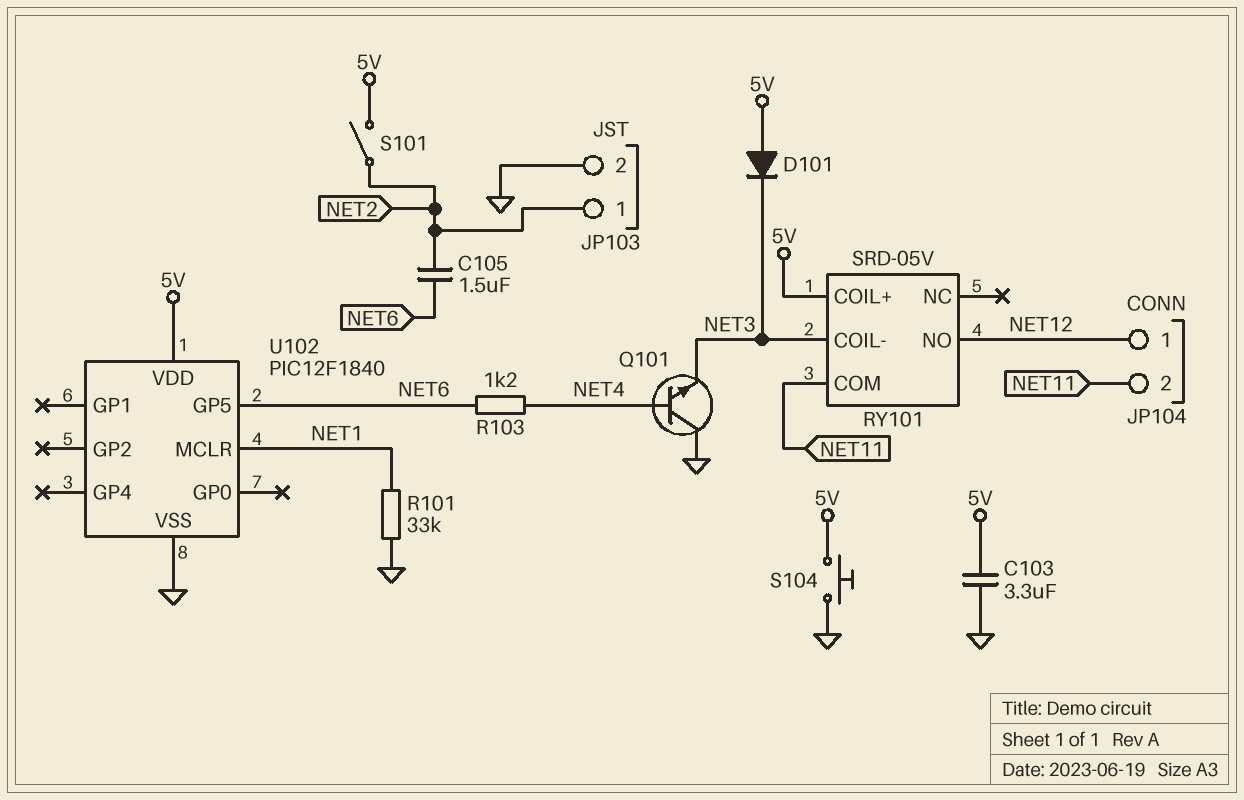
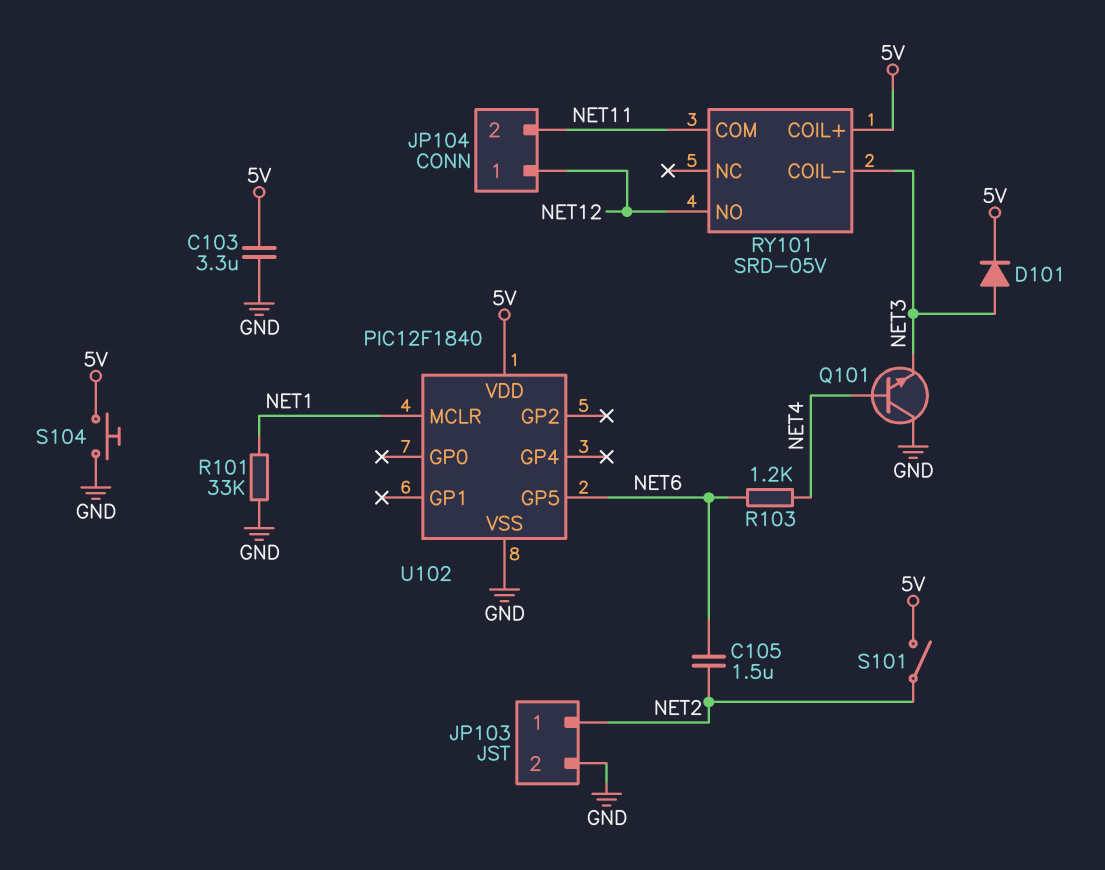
D101: diode (A 5V, K NET3) -> diode (A NET3, K 5V)

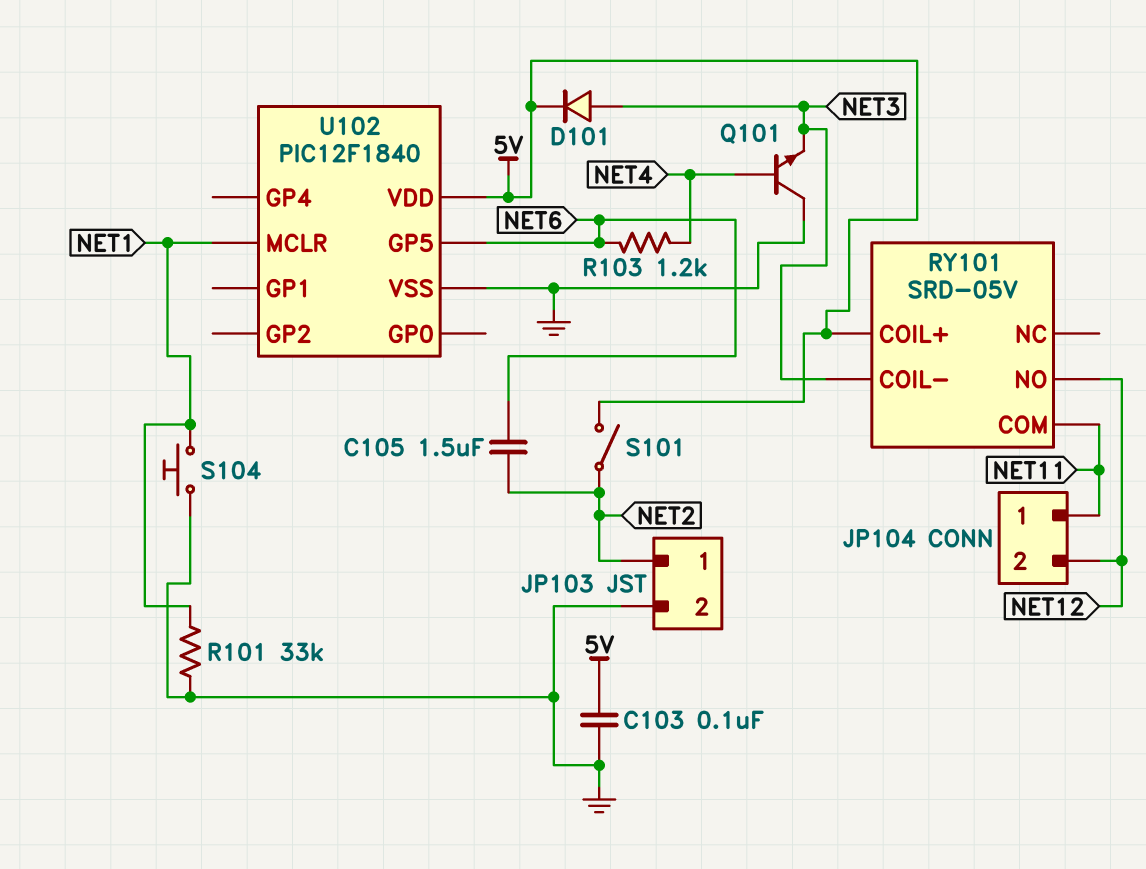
C103: 3.3uF (5V, GND) -> 100nF (5V, GND)
JP104 pin 1: NET12 -> NET11
JP104 pin 2: NET11 -> NET12
S104: button (5V, GND) -> button (GND, NET1)

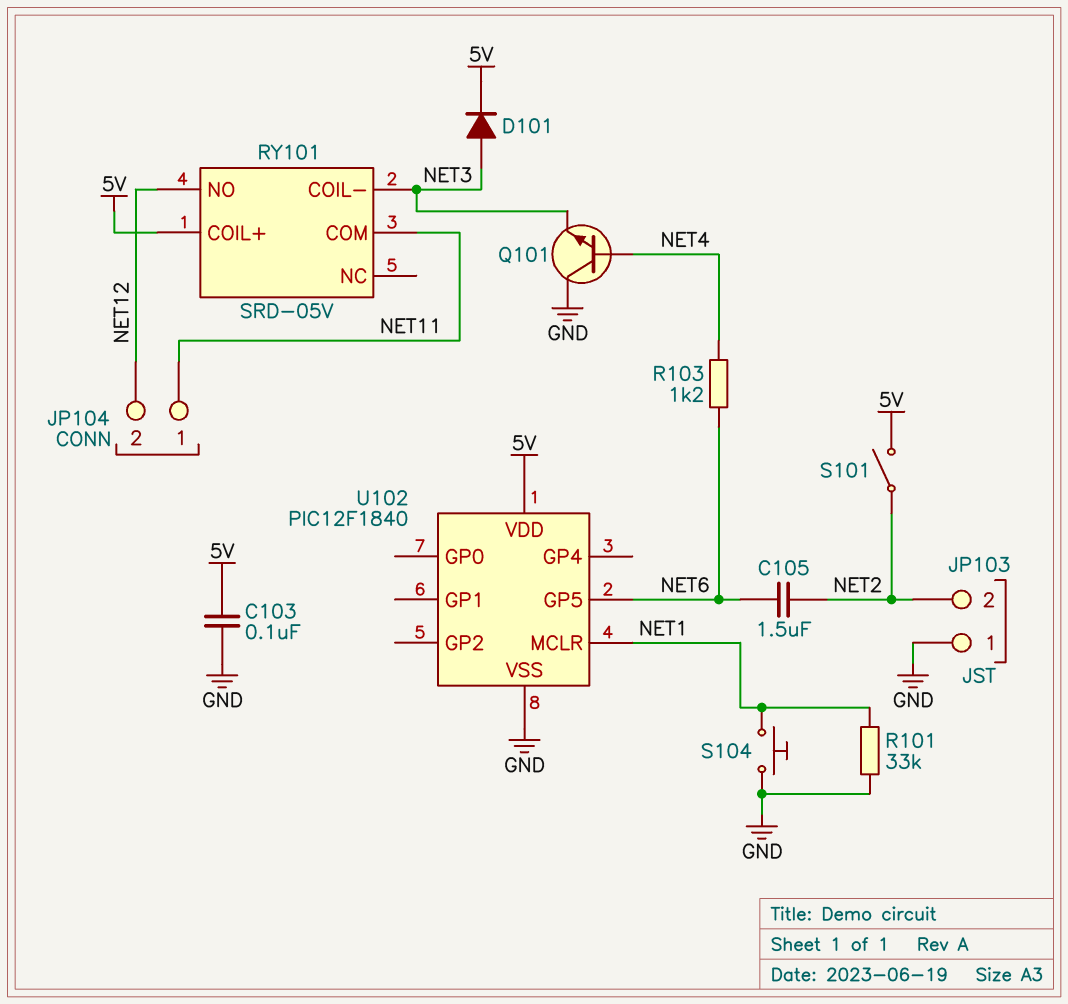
JP103 pin 1: NET2 -> GND
JP103 pin 2: GND -> NET2

